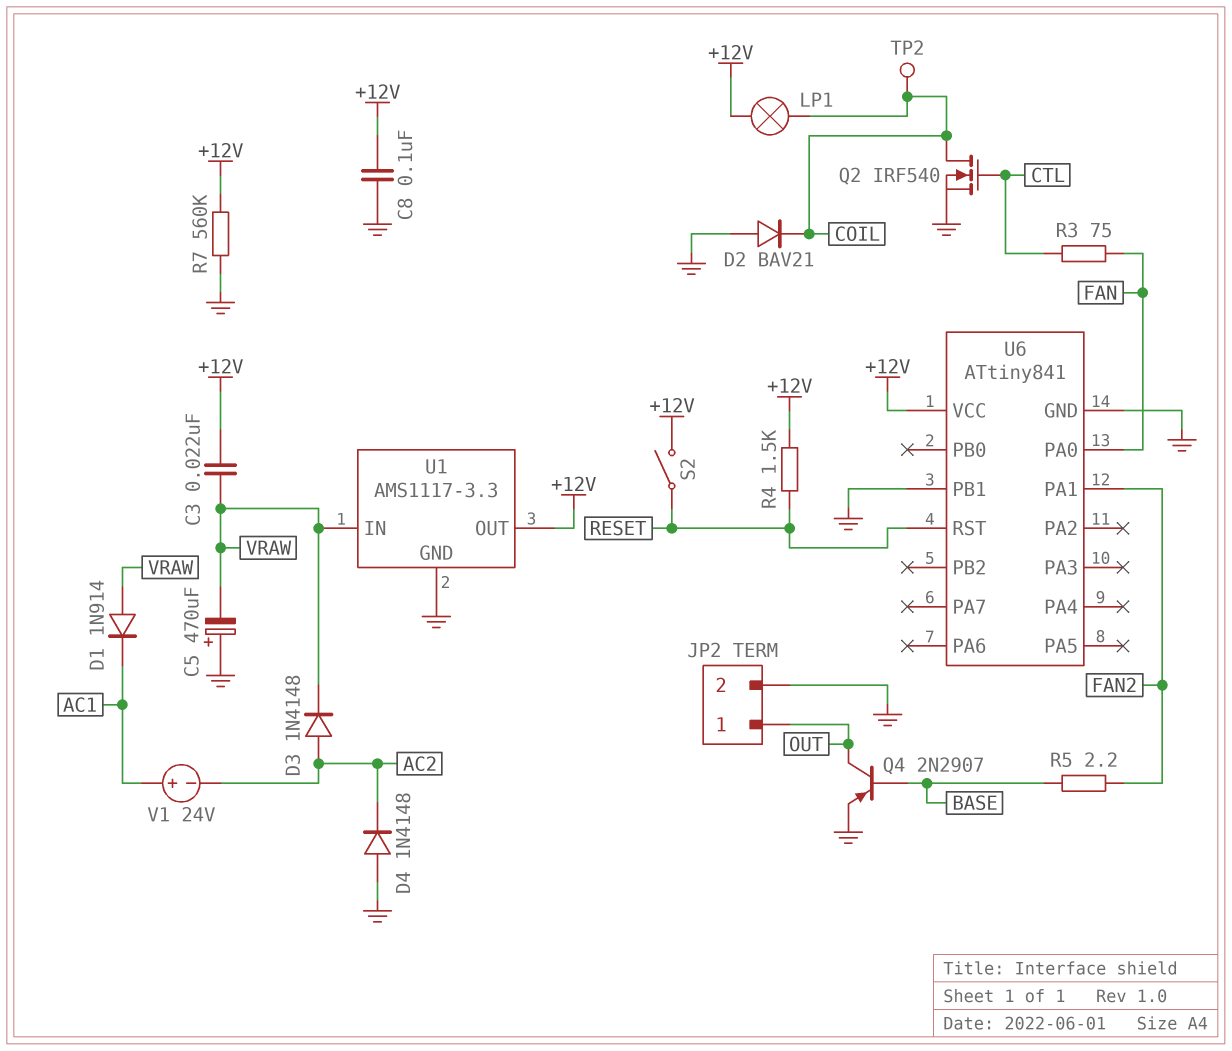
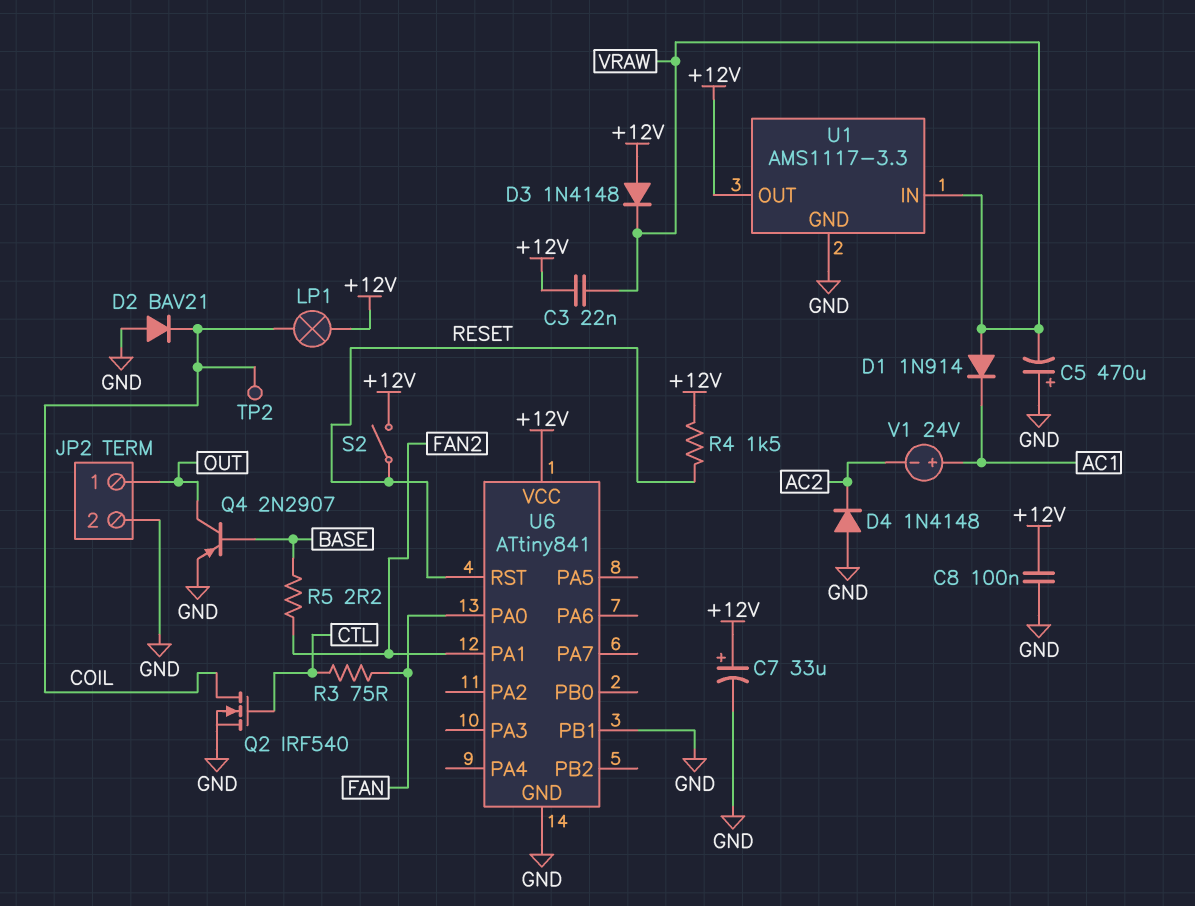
C7: none -> 33uF (plus +12V, minus GND)
D3: diode 1N4148 (A AC2, K VRAW) -> diode 1N4148 (A +12V, K VRAW)
R7: 560k (+12V, GND) -> none

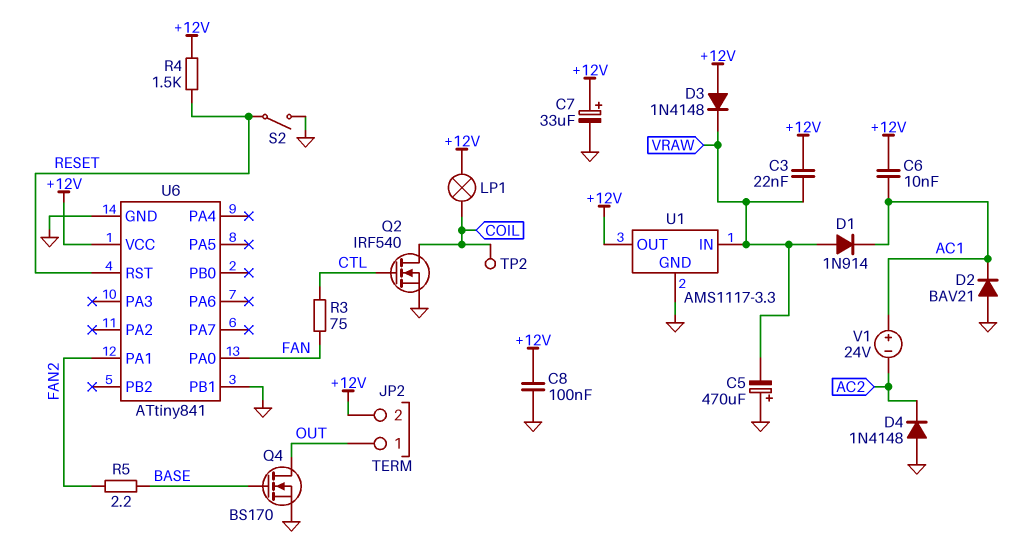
C6: none -> 10nF (+12V, AC1)
D2: diode BAV21 (A GND, K COIL) -> diode BAV21 (A GND, K AC1)
JP2 pin 2: GND -> +12V
Q4: PNP 2N2907 (B BASE, C OUT, E GND) -> NMOS BS170 (G BASE, D OUT, S GND)
S2: switch (+12V, RESET) -> switch (GND, RESET)

